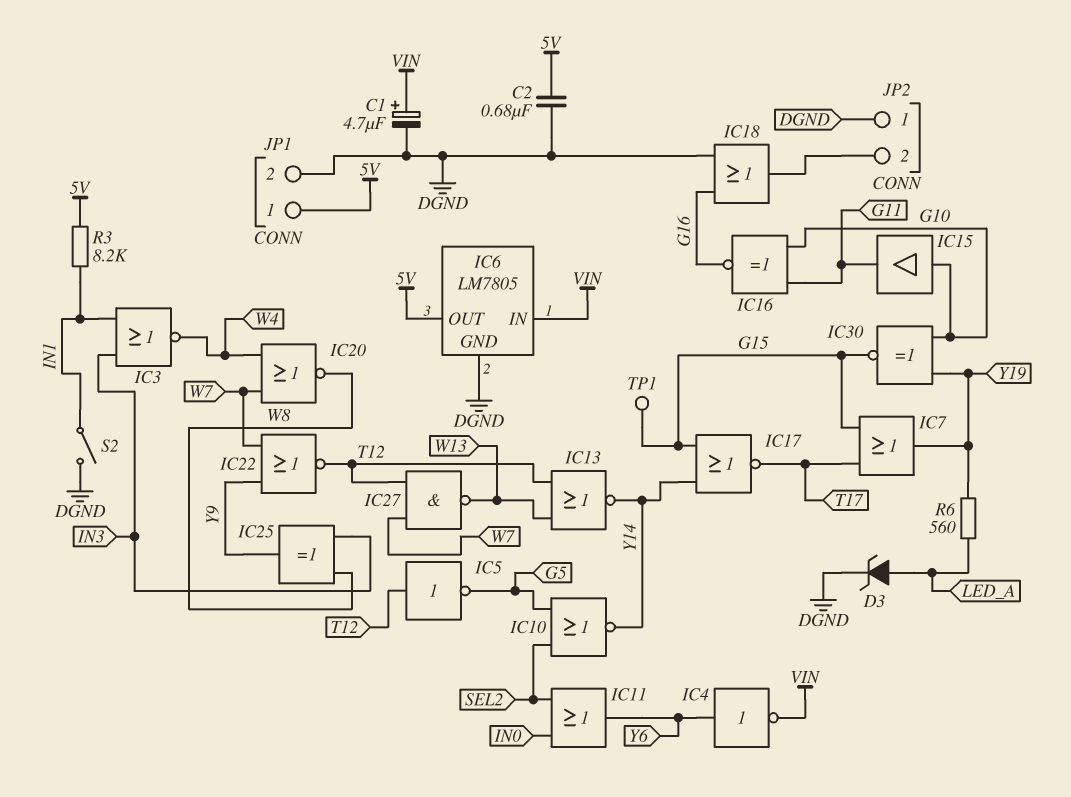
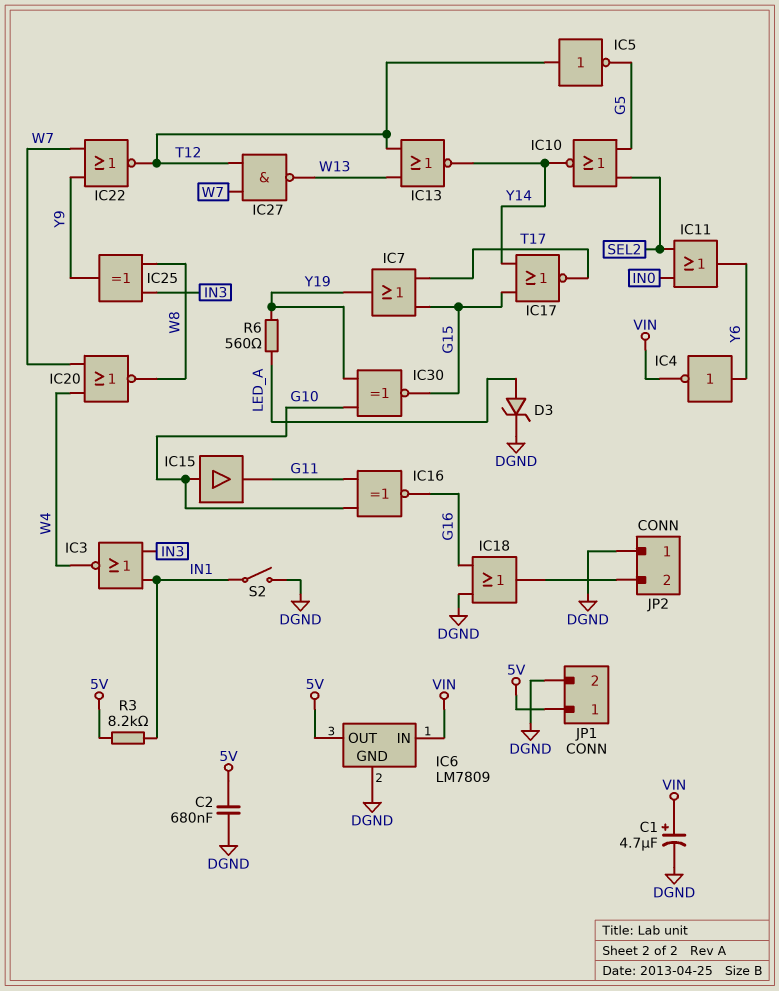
IC6: LM7805 -> LM7809
TP1: test point (G15) -> none

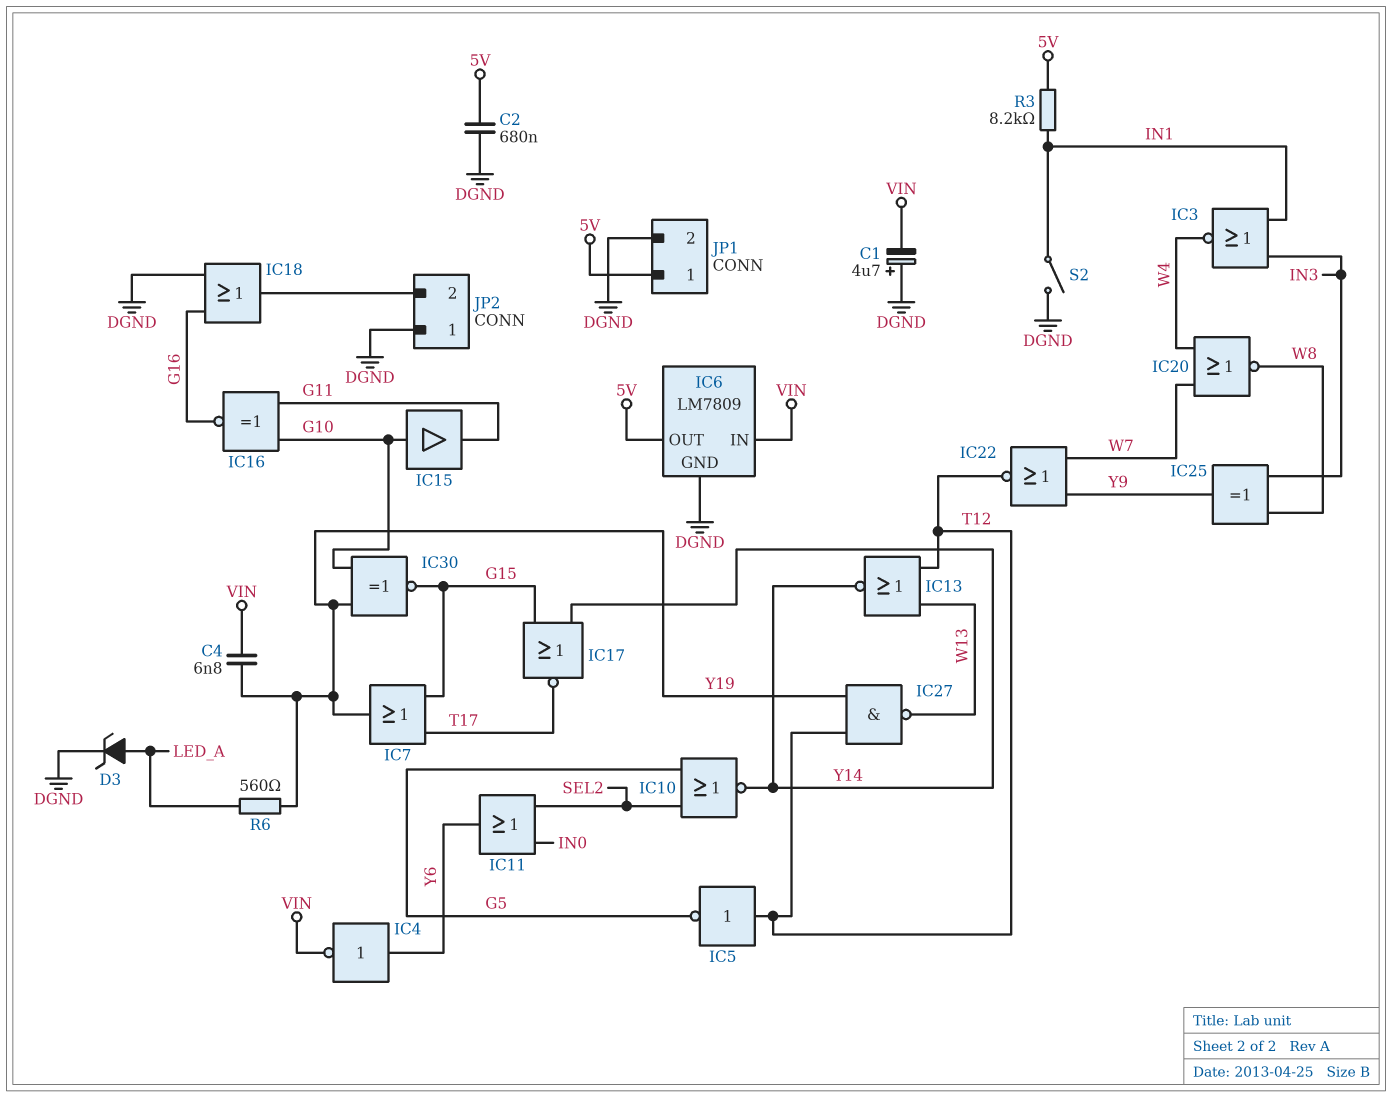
C1: 4.7uF (plus VIN, minus DGND) -> 4.7uF (plus DGND, minus VIN)
C4: none -> 6.8nF (VIN, Y19)
IC27: NAND (in T12, in W7, out W13) -> NAND (in T12, in Y19, out W13)

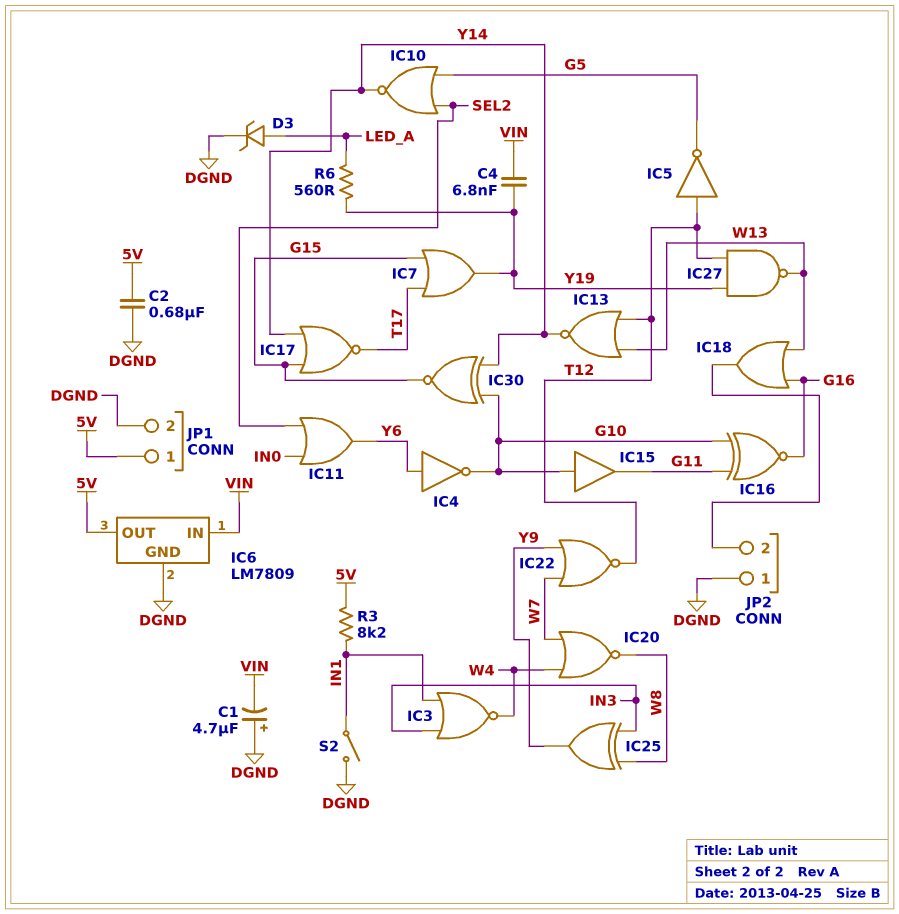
IC4: NOT (in Y6, out VIN) -> NOT (in Y6, out G10)
IC18: OR (in DGND, in G16, out JP2/2) -> OR (in G16, in W13, out JP2/2)
IC30: XNOR (in G10, in Y19, out G15) -> XNOR (in G10, in Y14, out G15)

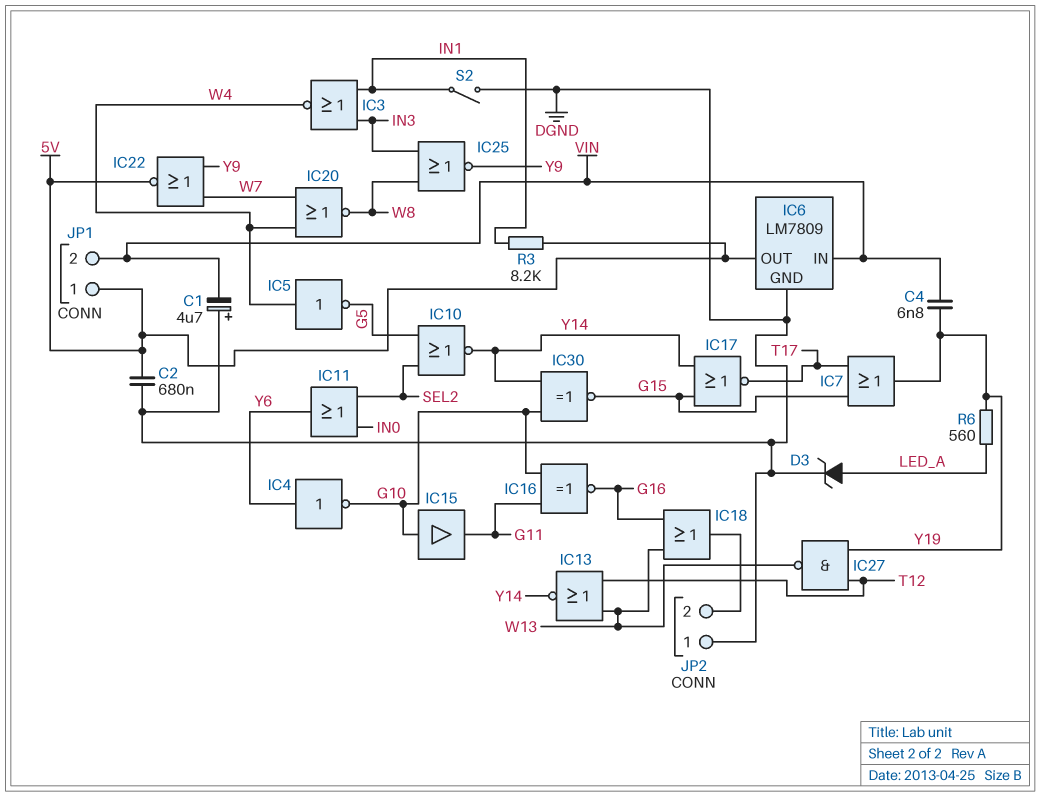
IC5: NOT (in T12, out G5) -> NOT (in W4, out G5)
IC22: NOR (in W7, in Y9, out T12) -> NOR (in W7, in Y9, out 5V)
IC25: XOR (in IN3, in W8, out Y9) -> NOR (in IN3, in W8, out Y9)
JP1 pin 2: DGND -> VIN

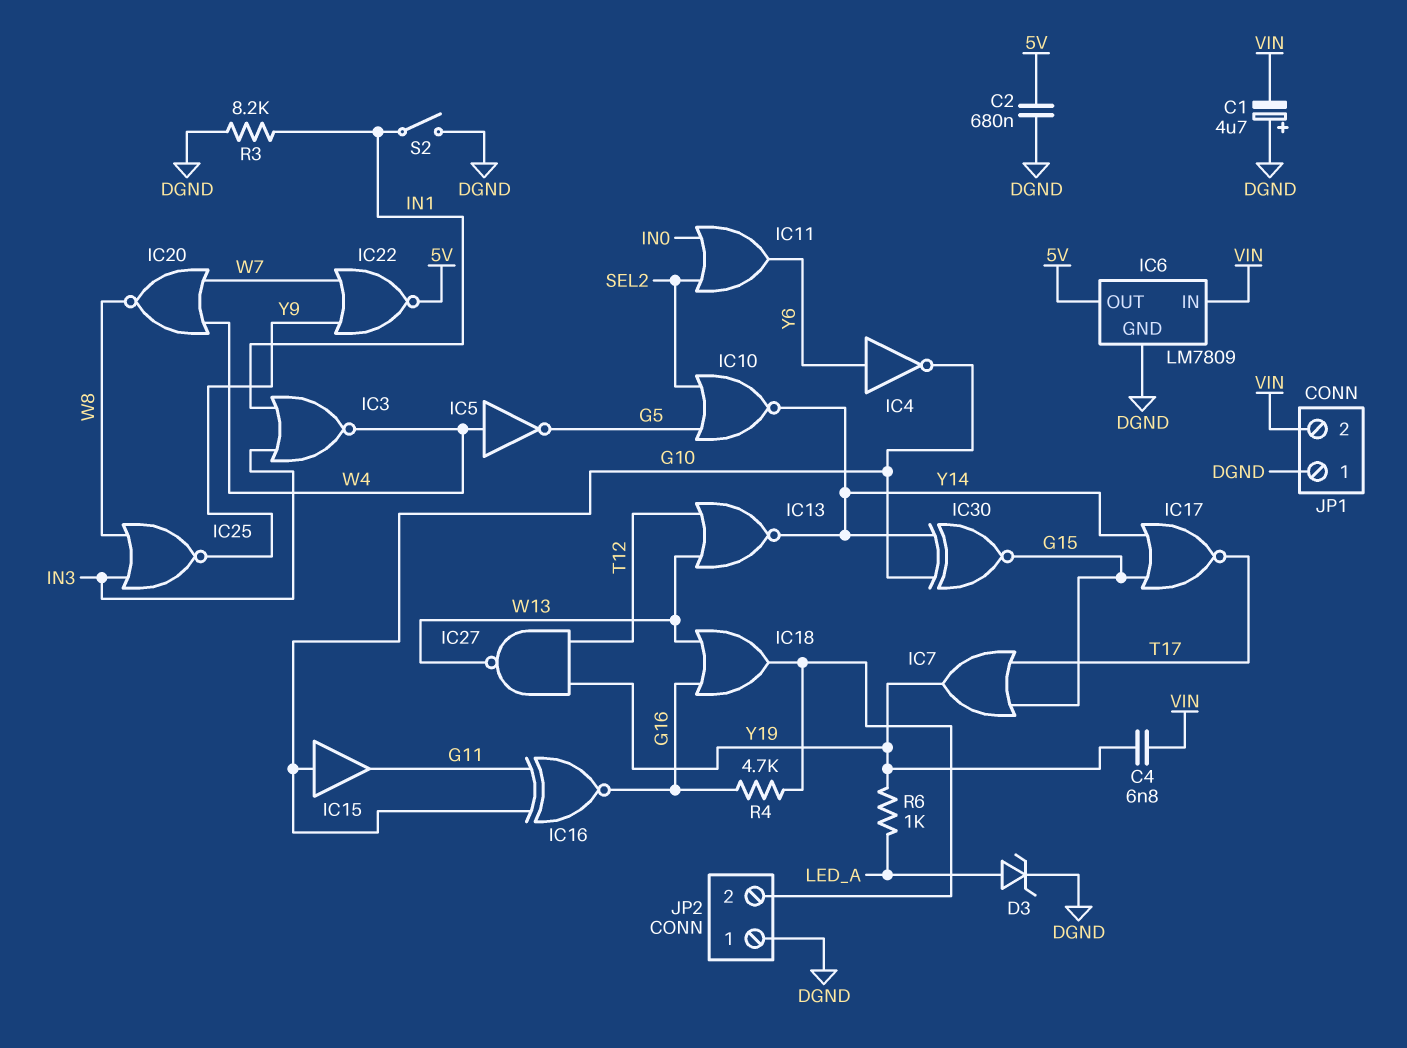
JP1 pin 1: 5V -> DGND
R3: 8.2k (5V, IN1) -> 8.2k (DGND, IN1)
R4: none -> 4.7k (G16, JP2/2)
R6: 560 (LED_A, Y19) -> 1k (LED_A, Y19)

